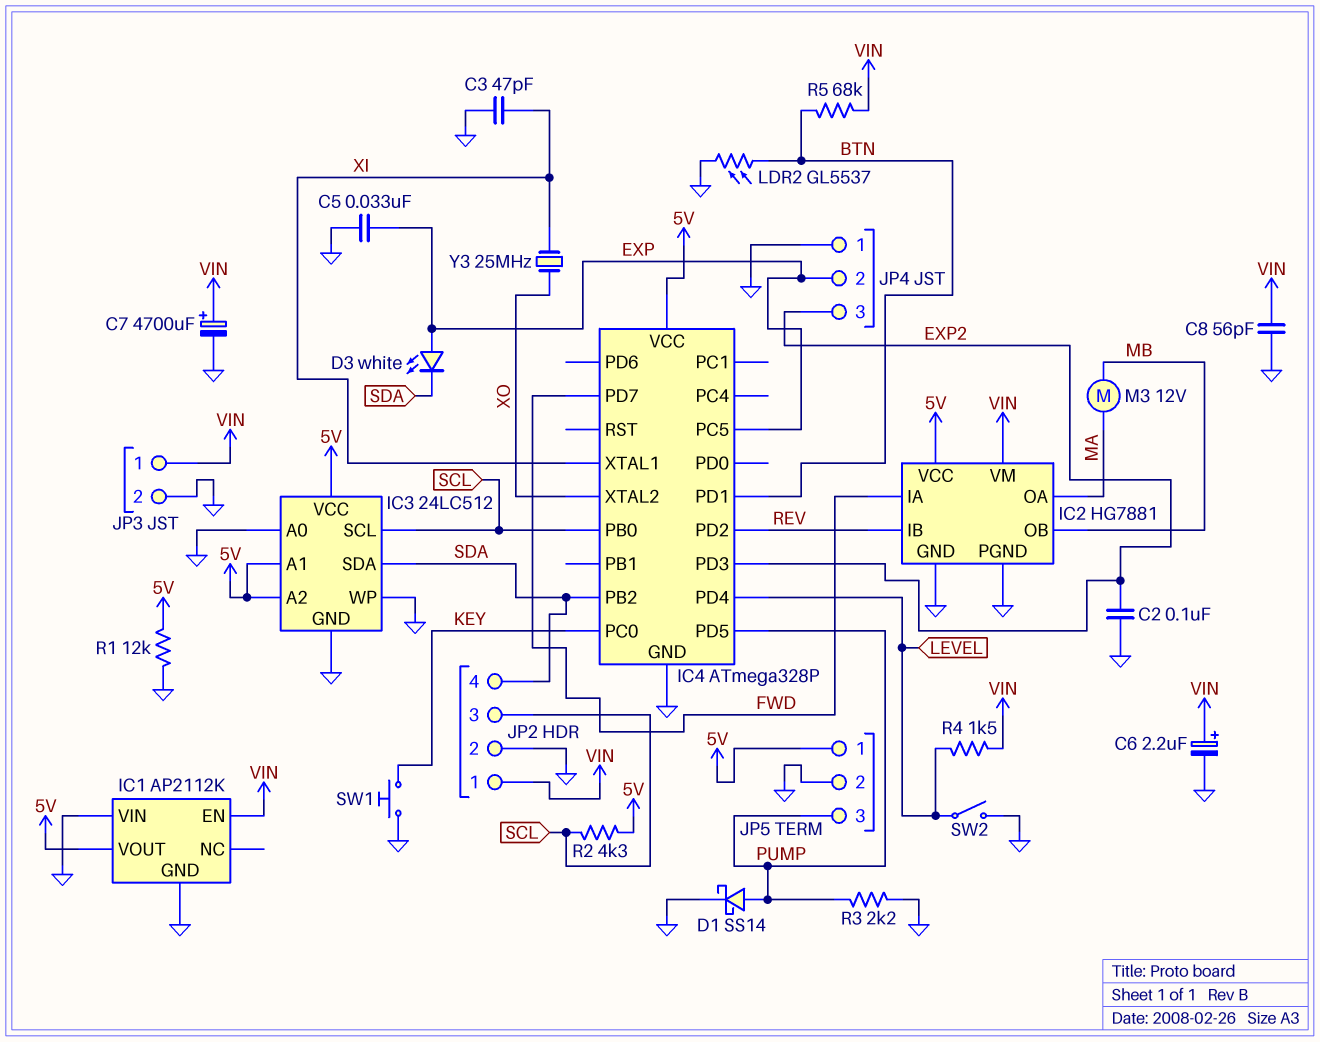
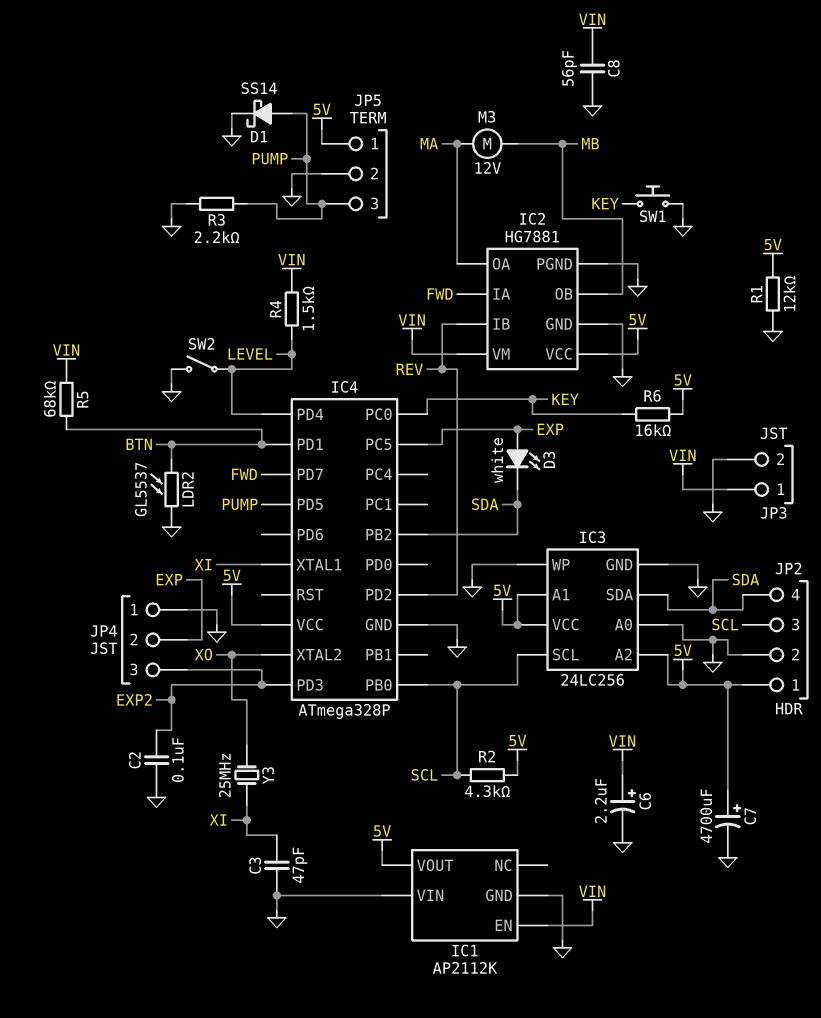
C5: 33nF (EXP, GND) -> none
C7: 4700uF (plus VIN, minus GND) -> 4700uF (plus 5V, minus GND)
IC3: 24LC512 -> 24LC256
JP2 pin 1: VIN -> 5V
R6: none -> 16k (5V, KEY)

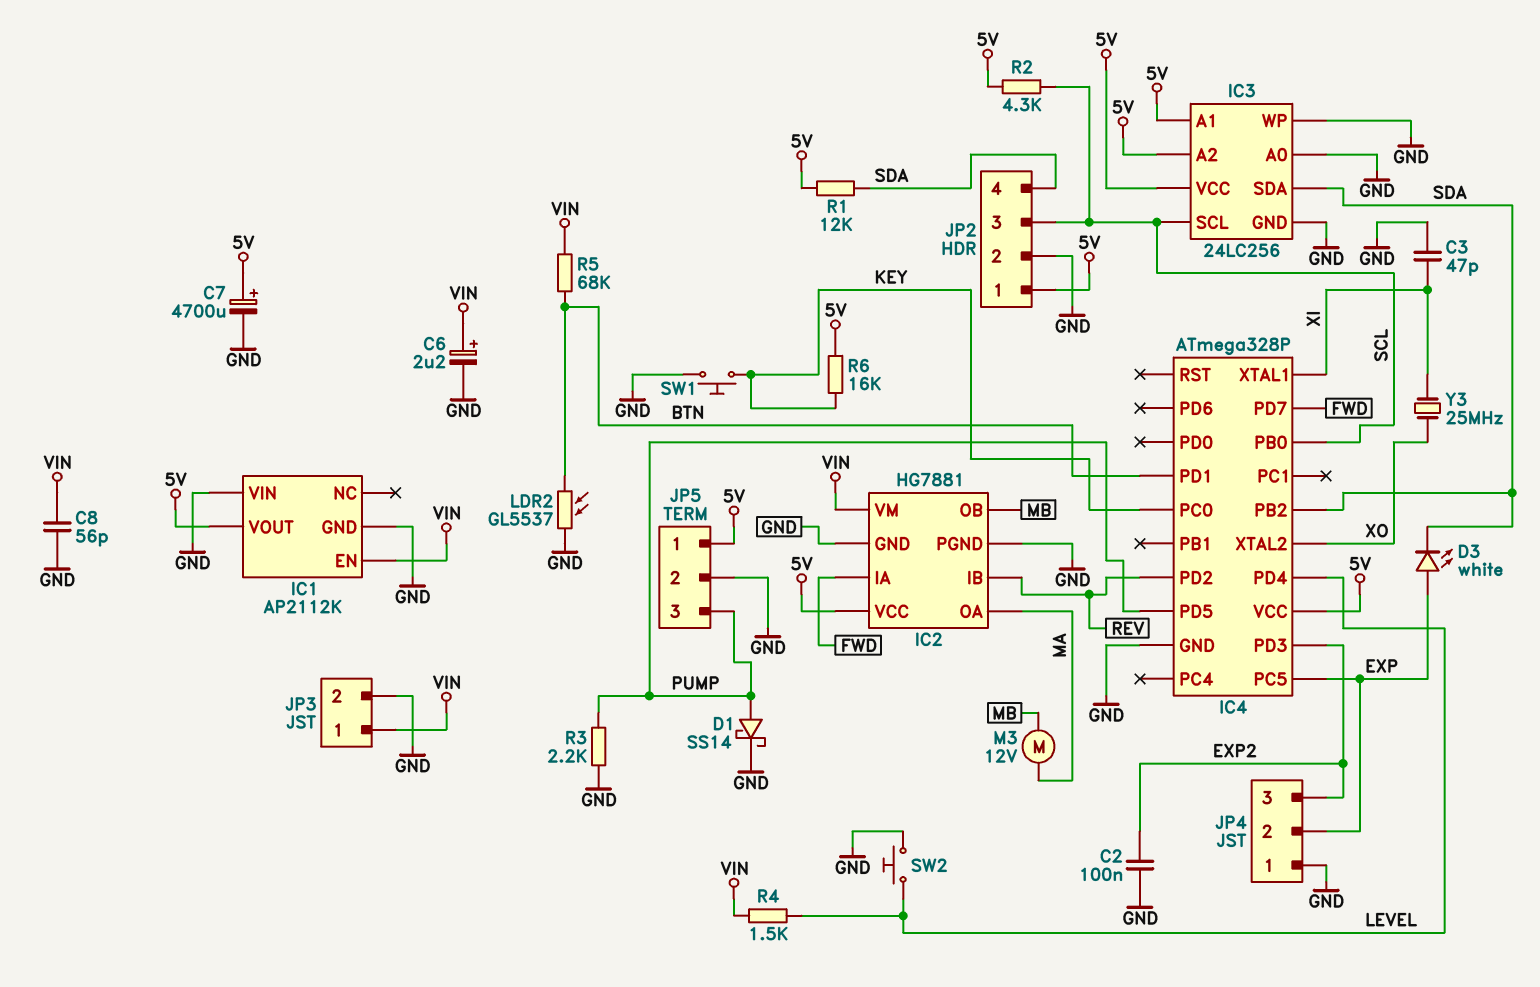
R1: 12k (5V, GND) -> 12k (5V, SDA)
SW2: switch (GND, LEVEL) -> button (GND, LEVEL)

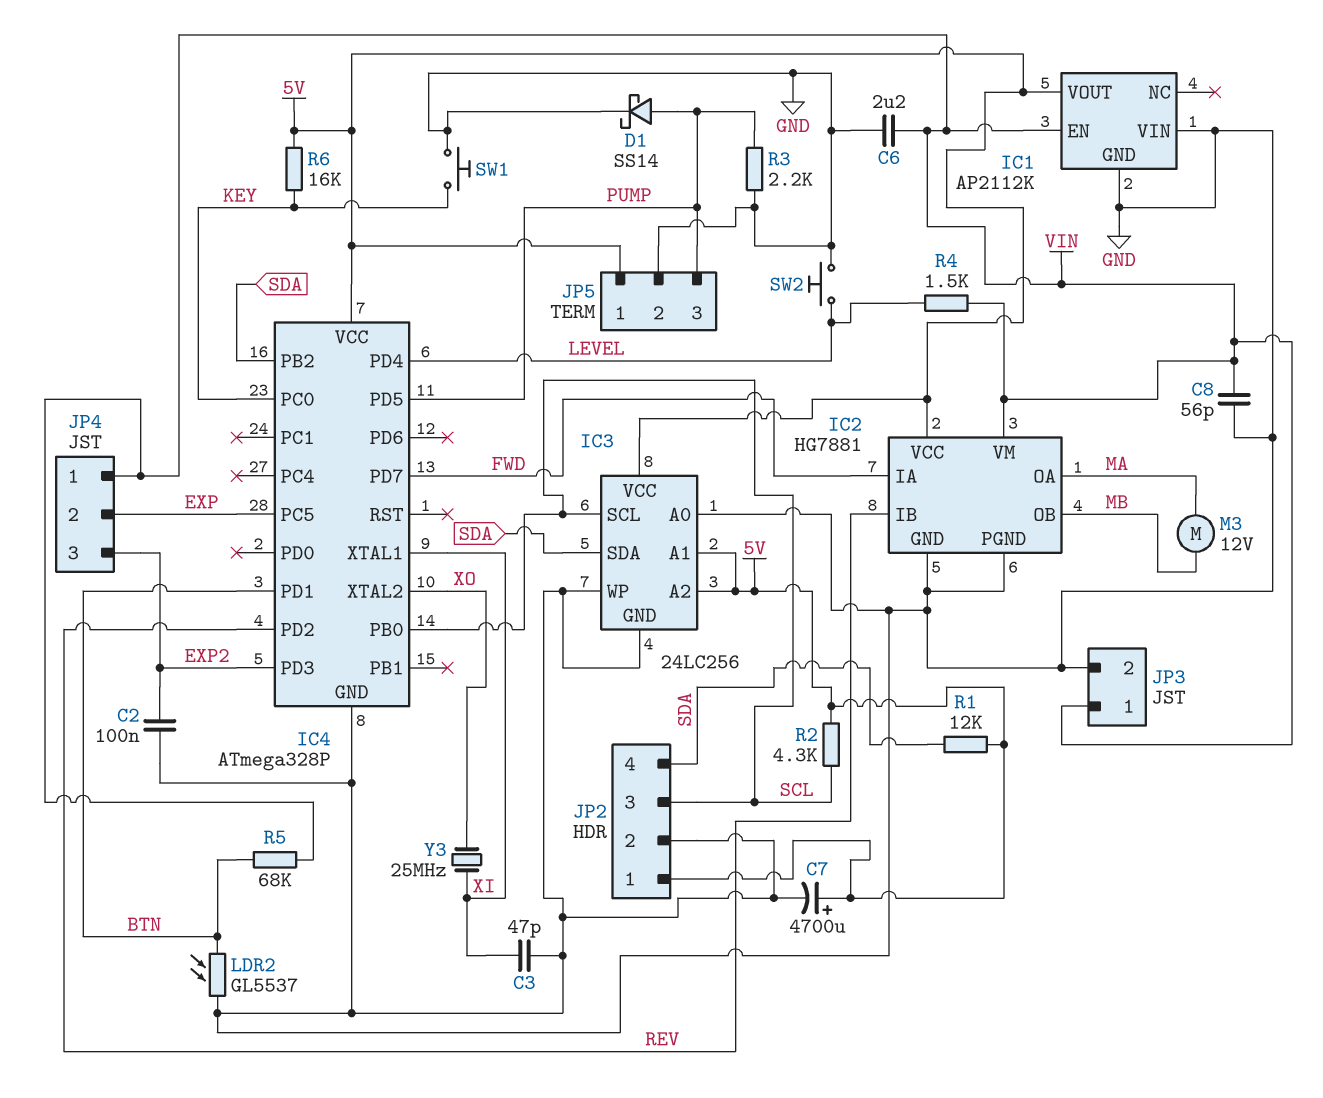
C6: 2.2uF (plus VIN, minus GND) -> 2.2uF (GND, VIN)
D3: LED white (A EXP, K SDA) -> none
JP4 pin 1: GND -> VIN

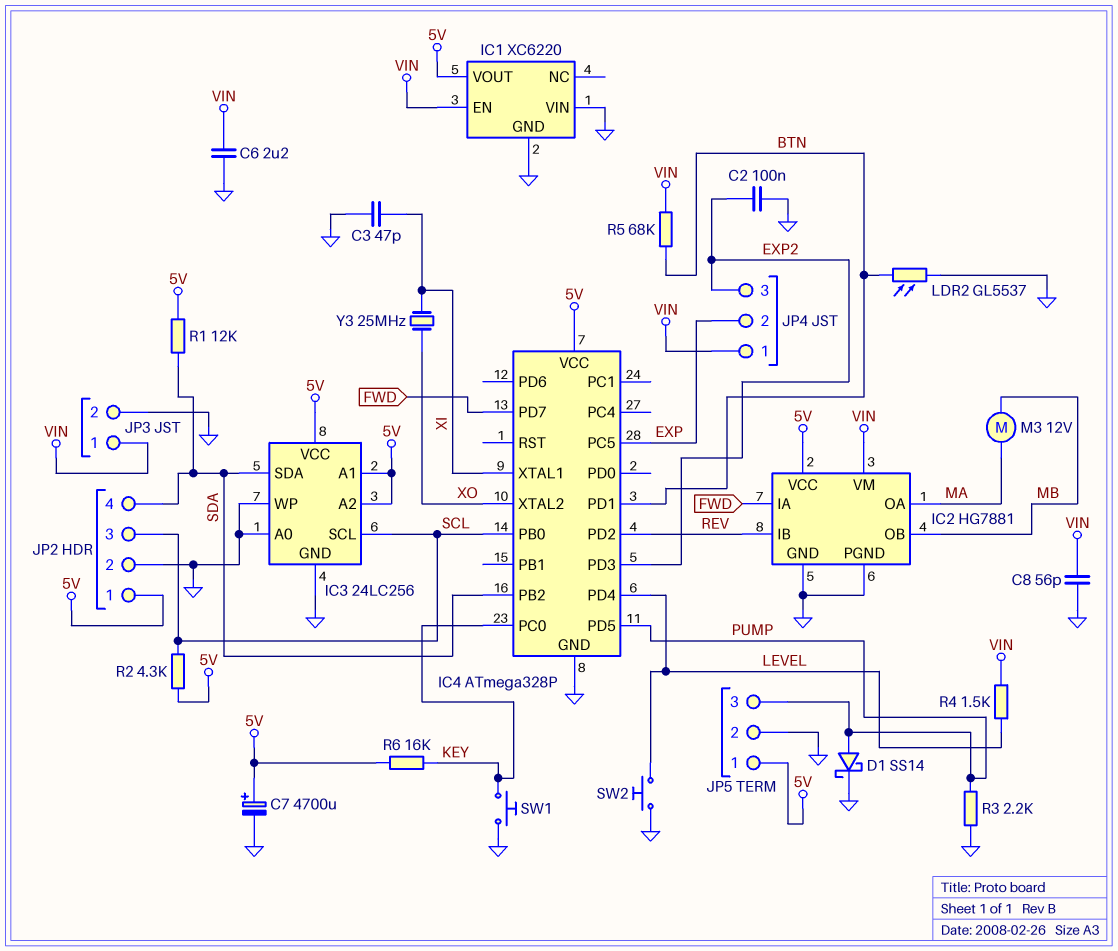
IC1: AP2112K -> XC6220

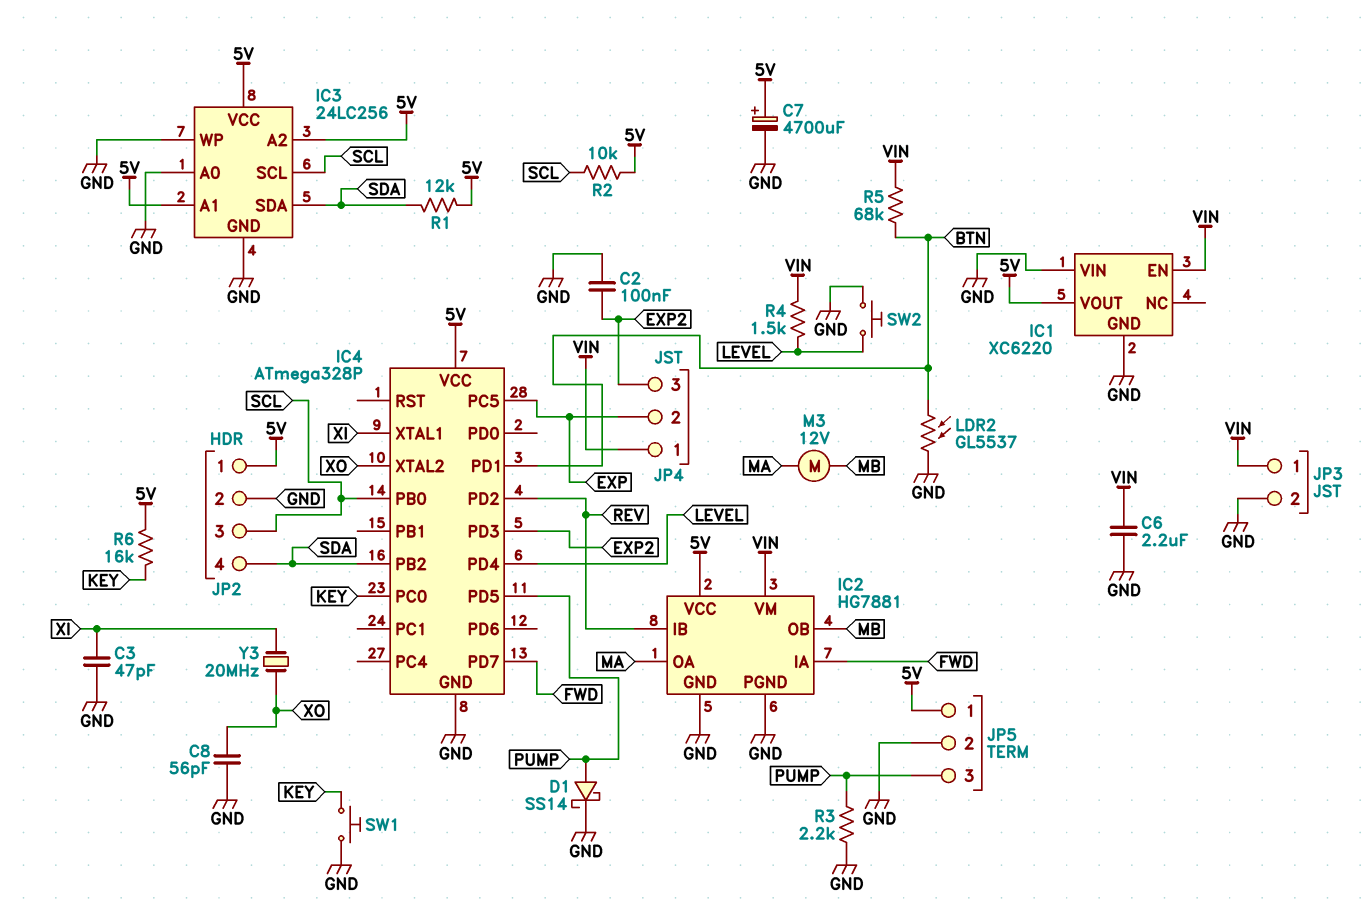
C8: 56pF (GND, VIN) -> 56pF (GND, XO)
R2: 4.3k (5V, SCL) -> 10k (5V, SCL)
Y3: 25MHz (XI, XO) -> 20MHz (XI, XO)

